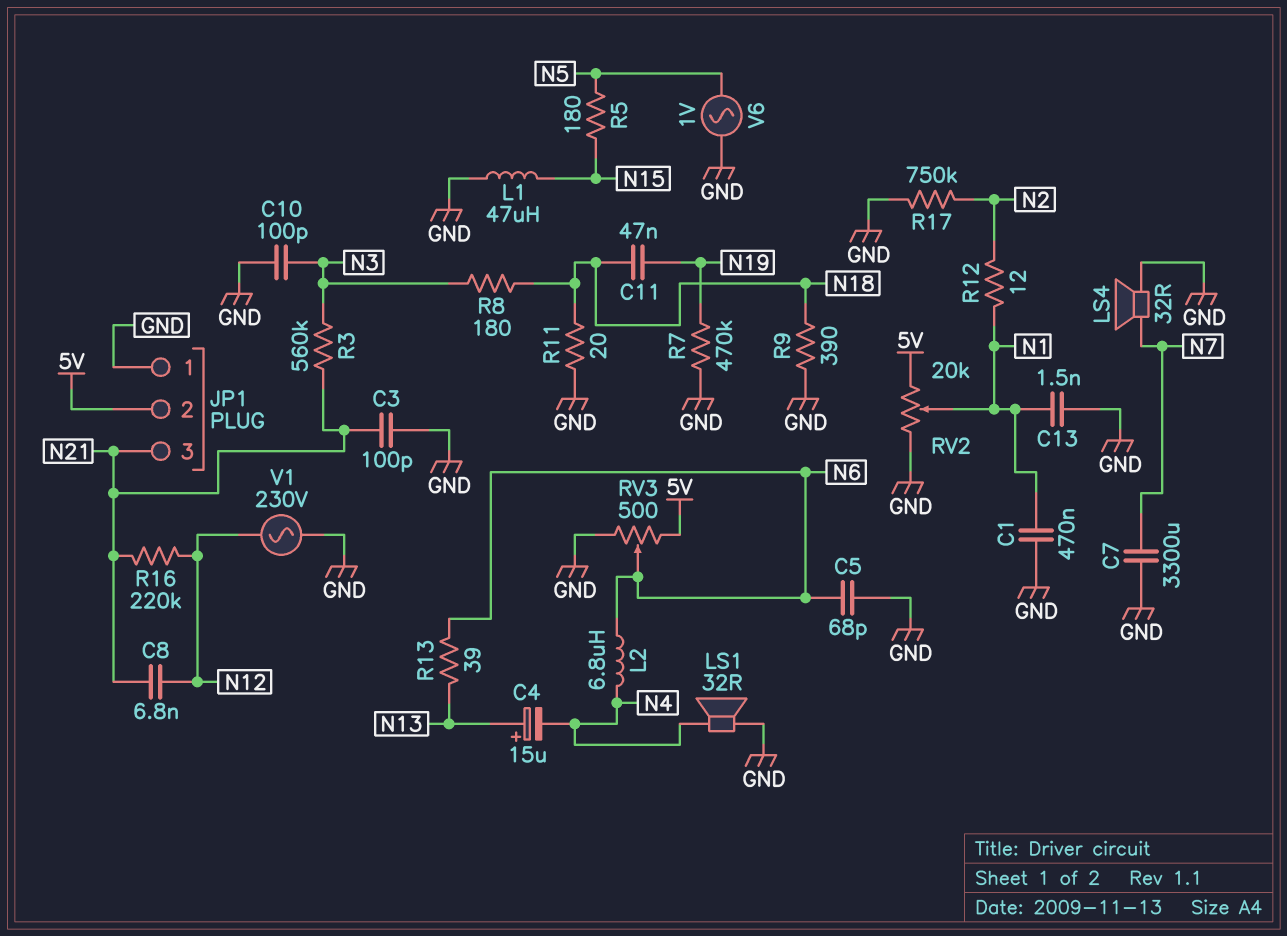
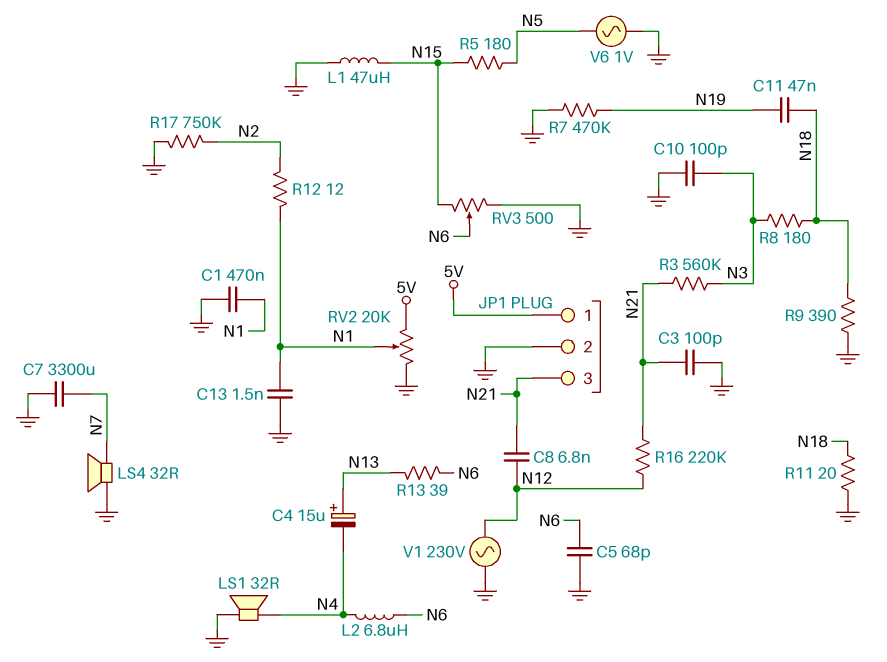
JP1 pin 1: GND -> 5V
JP1 pin 2: 5V -> GND
RV3: 500 (5V, GND, wiper N6) -> 500 (GND, N15, wiper N6)

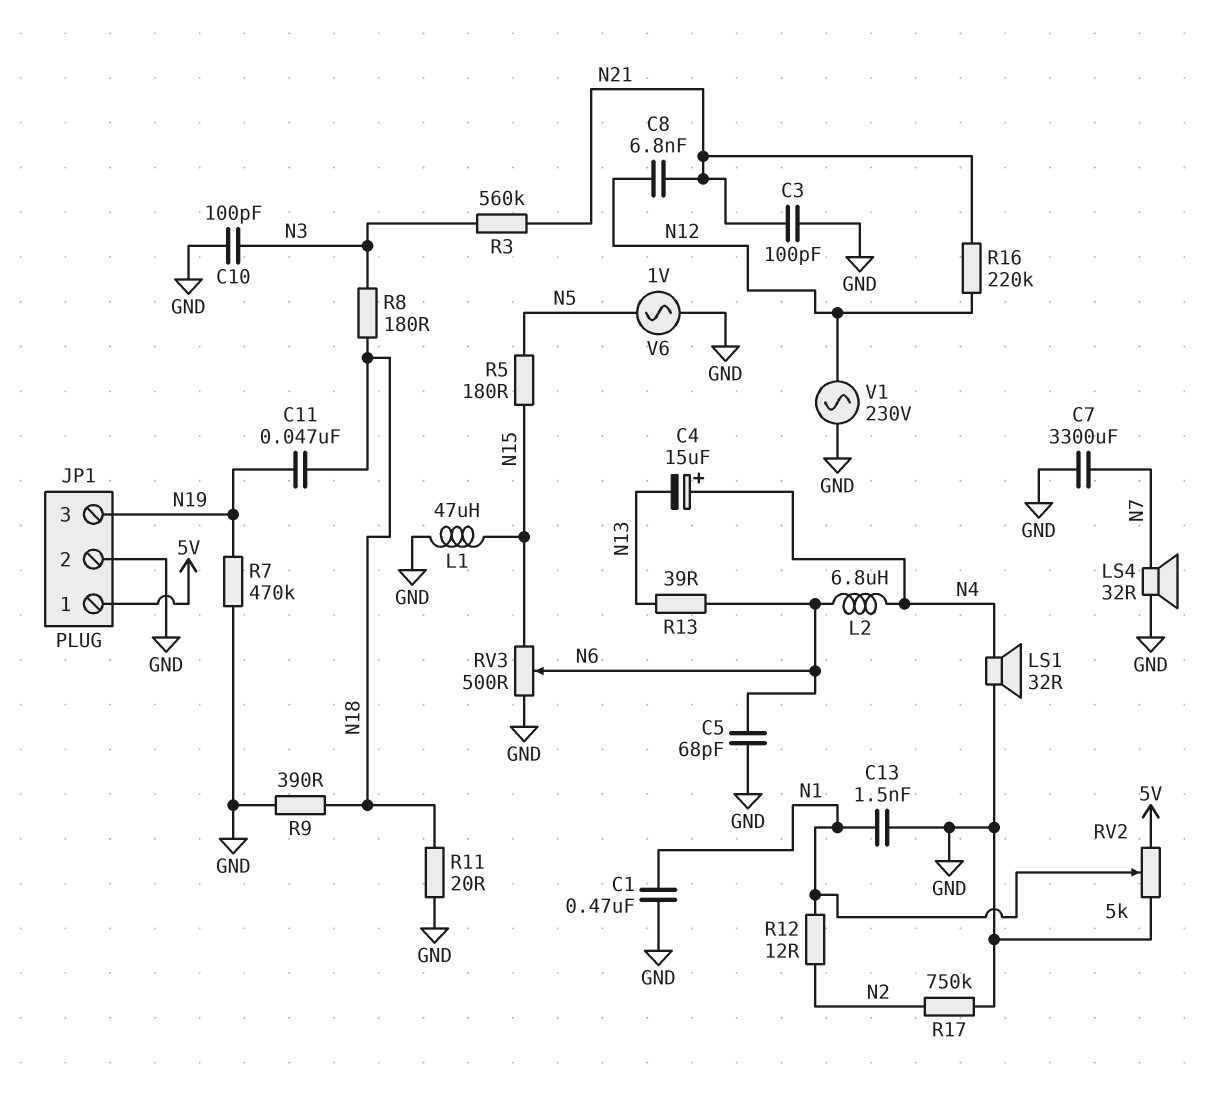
C4: 15uF (plus N13, minus N4) -> 15uF (plus N4, minus N13)
JP1 pin 3: N21 -> N19
RV2: 20k (5V, GND, wiper N1) -> 5k (5V, GND, wiper N1)

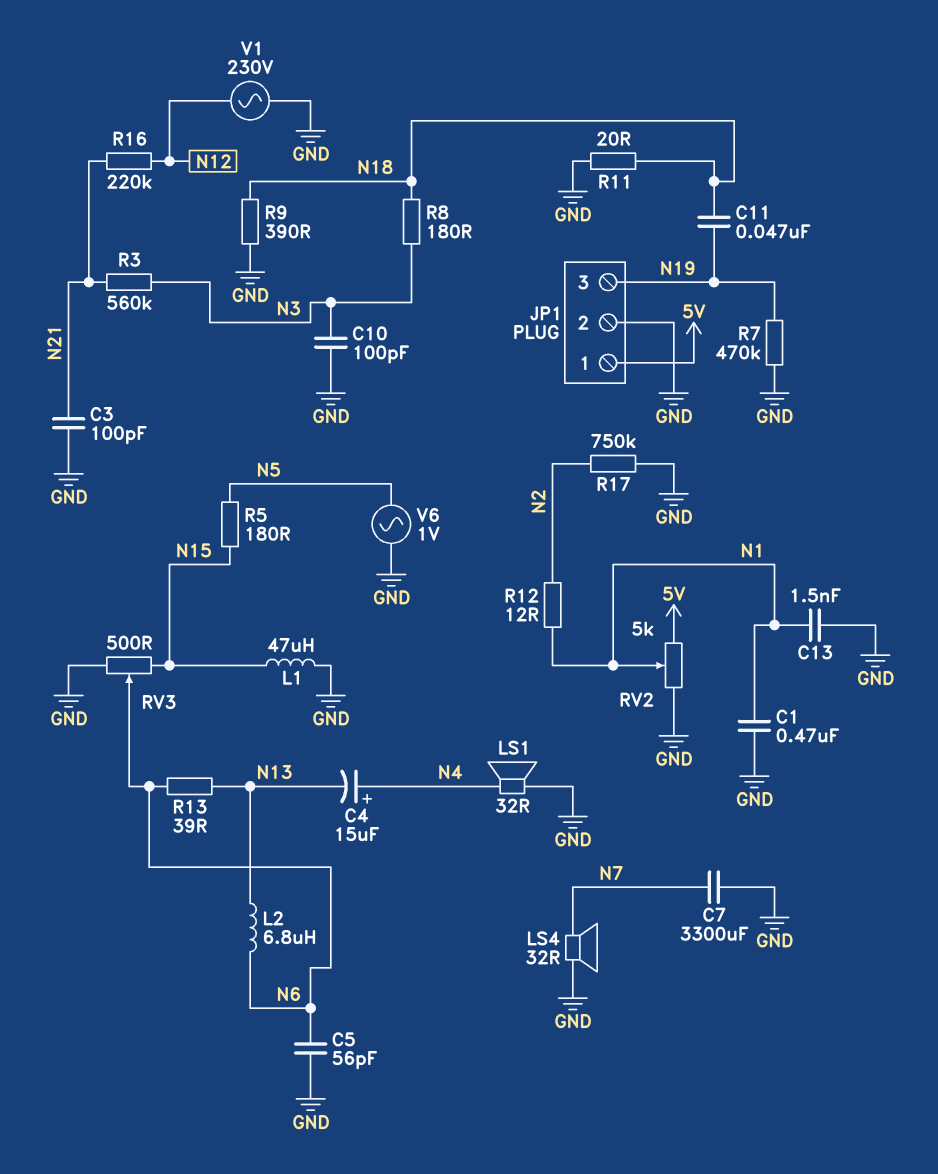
C5: 68pF (GND, N6) -> 56pF (GND, N6)
C8: 6.8nF (N12, N21) -> none
L2: 6.8uH (N4, N6) -> 6.8uH (N6, N13)

